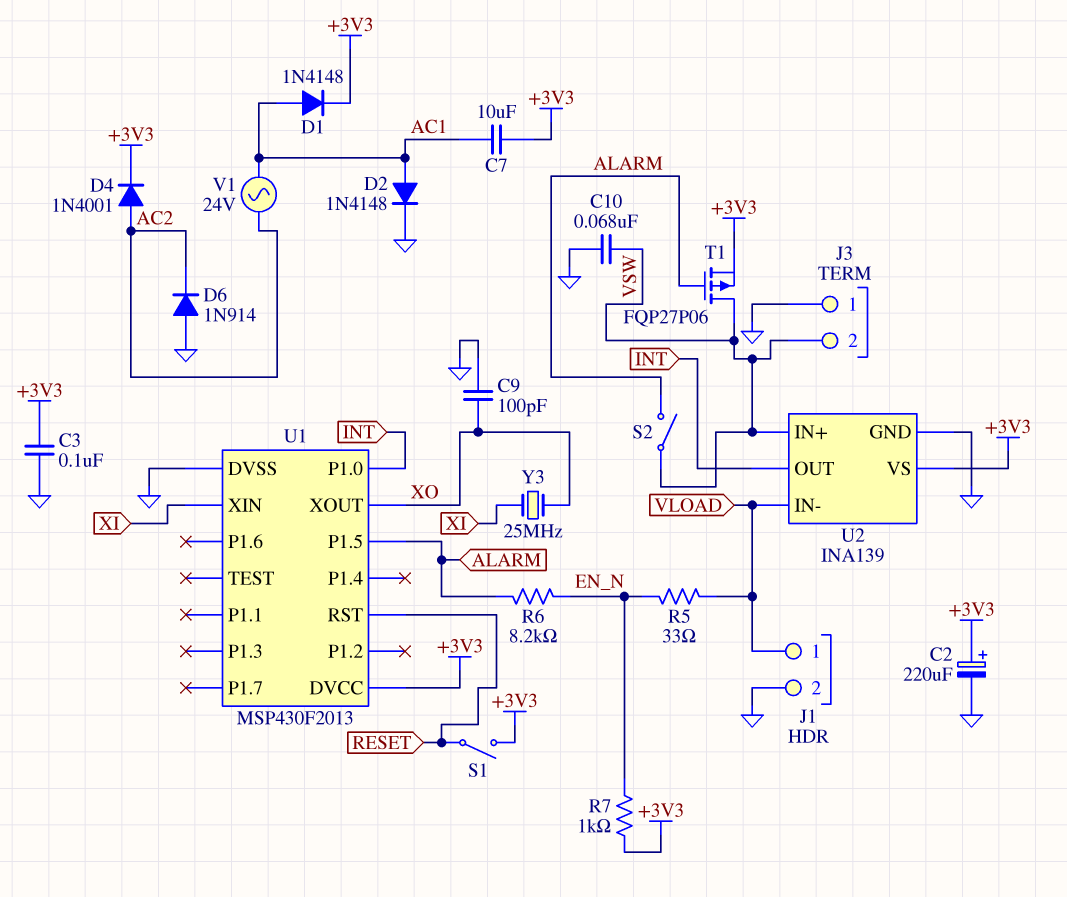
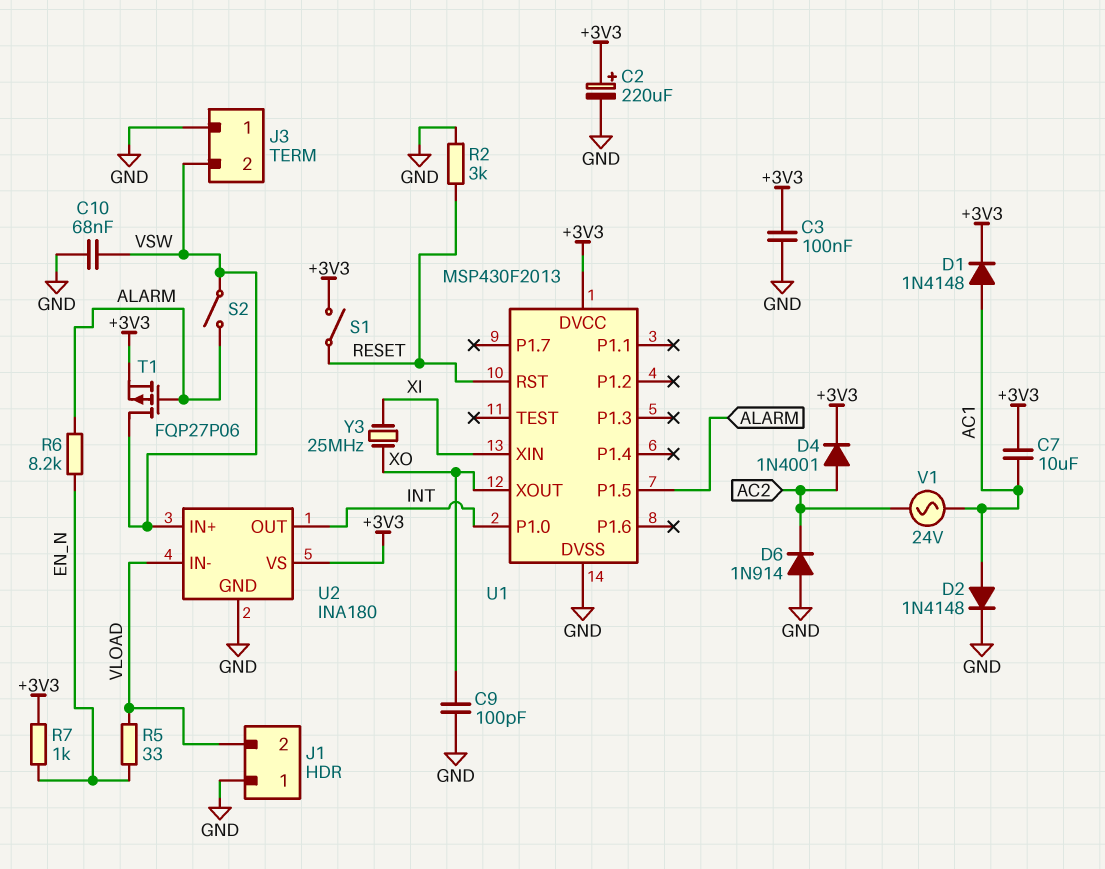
J1 pin 1: VLOAD -> GND
J1 pin 2: GND -> VLOAD
R2: none -> 3k (GND, RESET)
U2: INA139 -> INA180

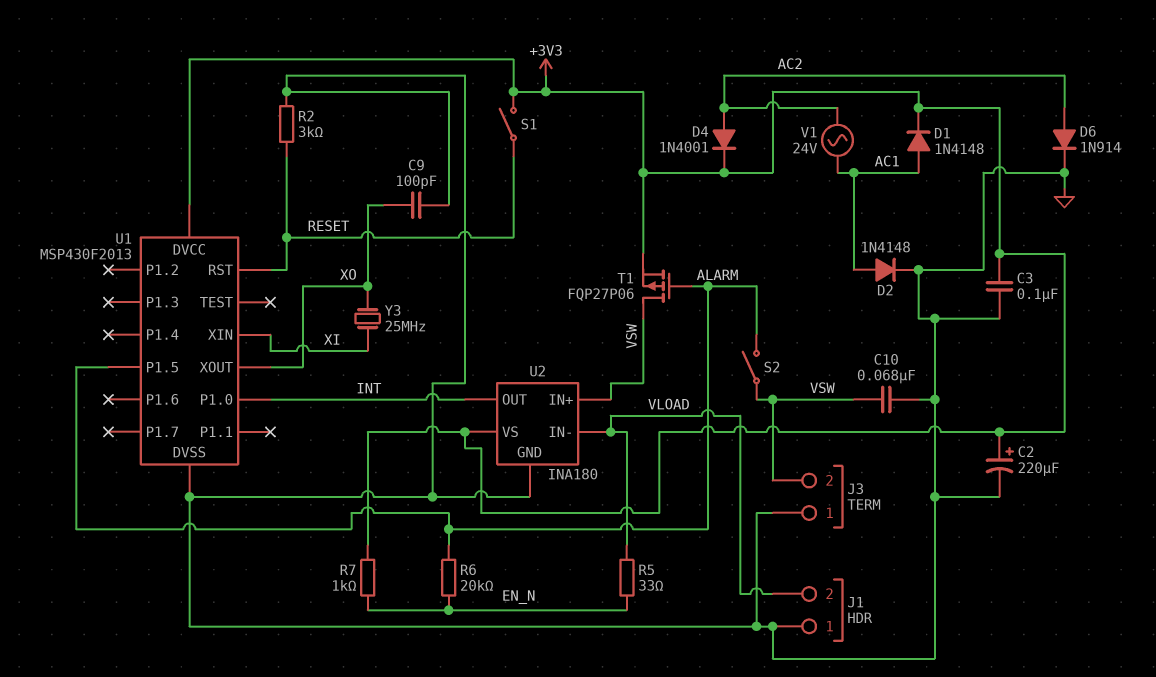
C7: 10uF (+3V3, AC1) -> none
D6: diode 1N914 (A GND, K AC2) -> diode 1N914 (A AC2, K GND)
R6: 8.2k (ALARM, EN_N) -> 20k (ALARM, EN_N)

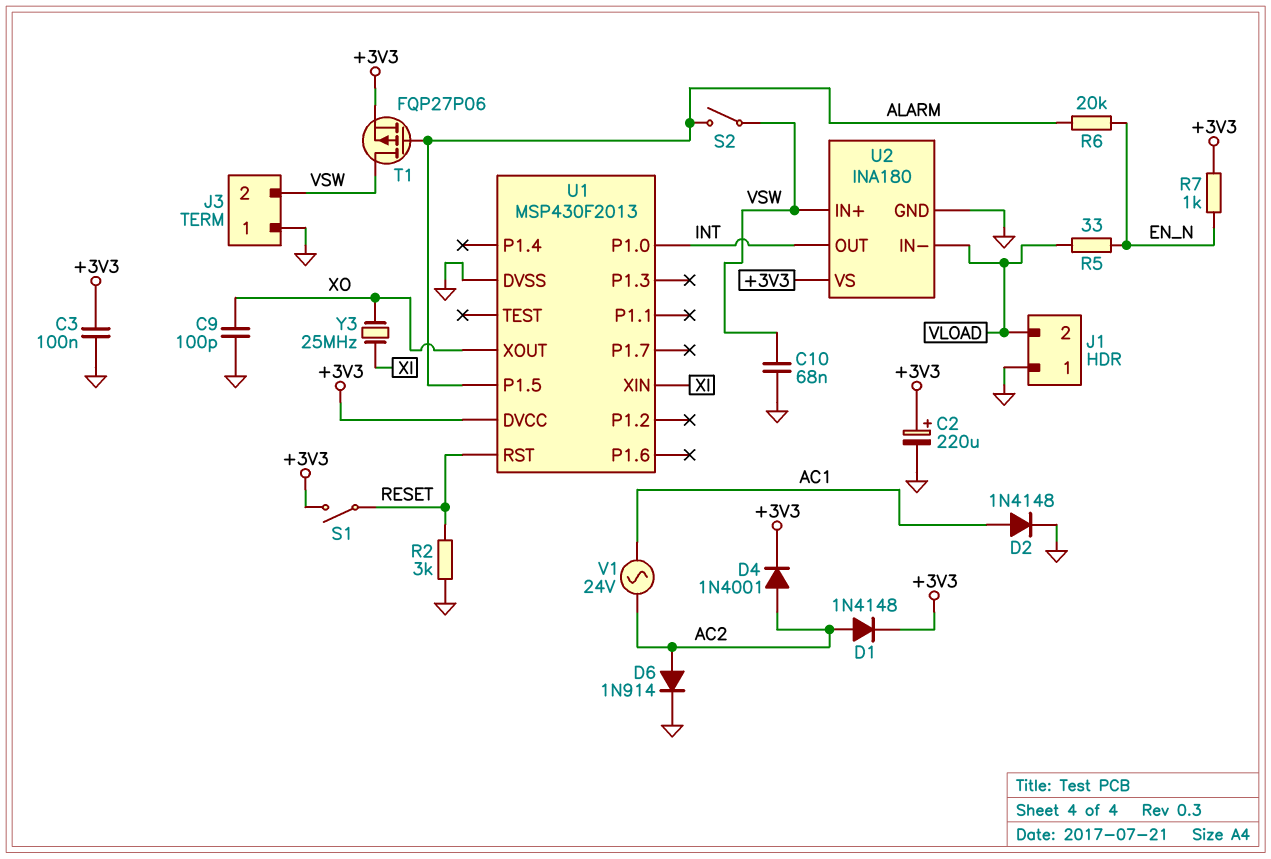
D1: diode 1N4148 (A AC1, K +3V3) -> diode 1N4148 (A AC2, K +3V3)

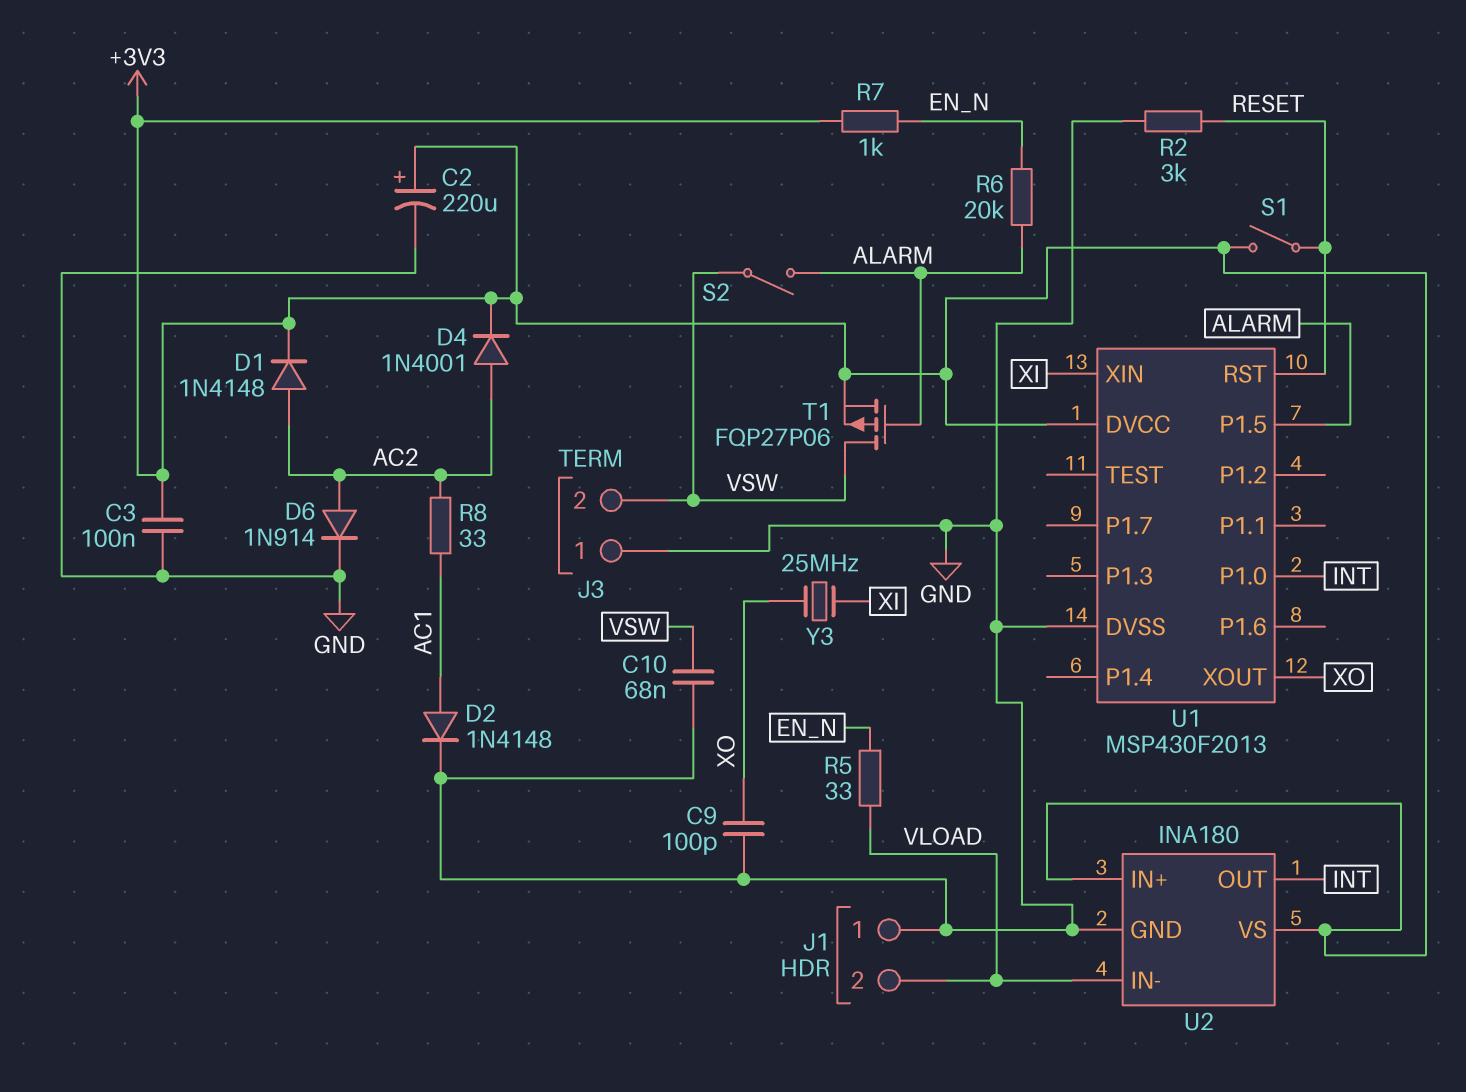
R8: none -> 33 (AC1, AC2)
U2 pin IN+: VSW -> +3V3
V1: AC 24V (AC1, AC2) -> none

